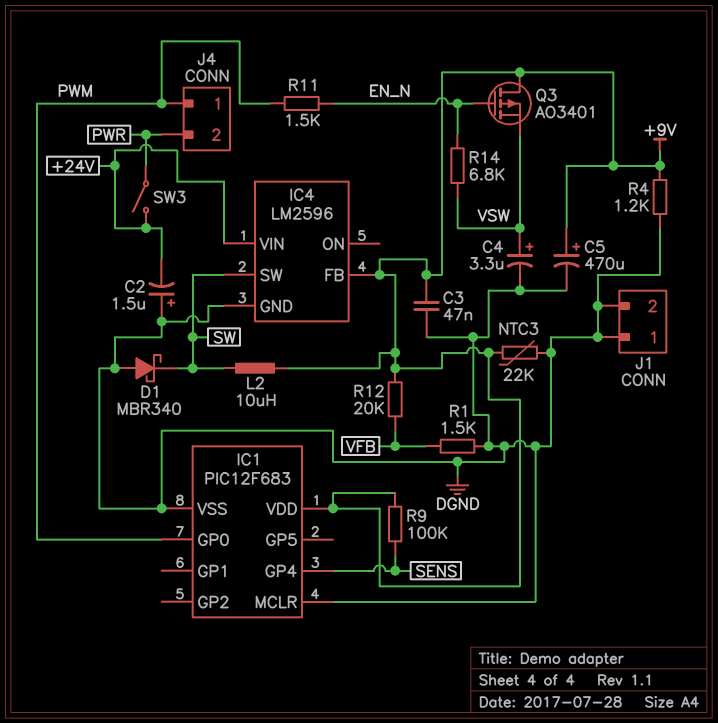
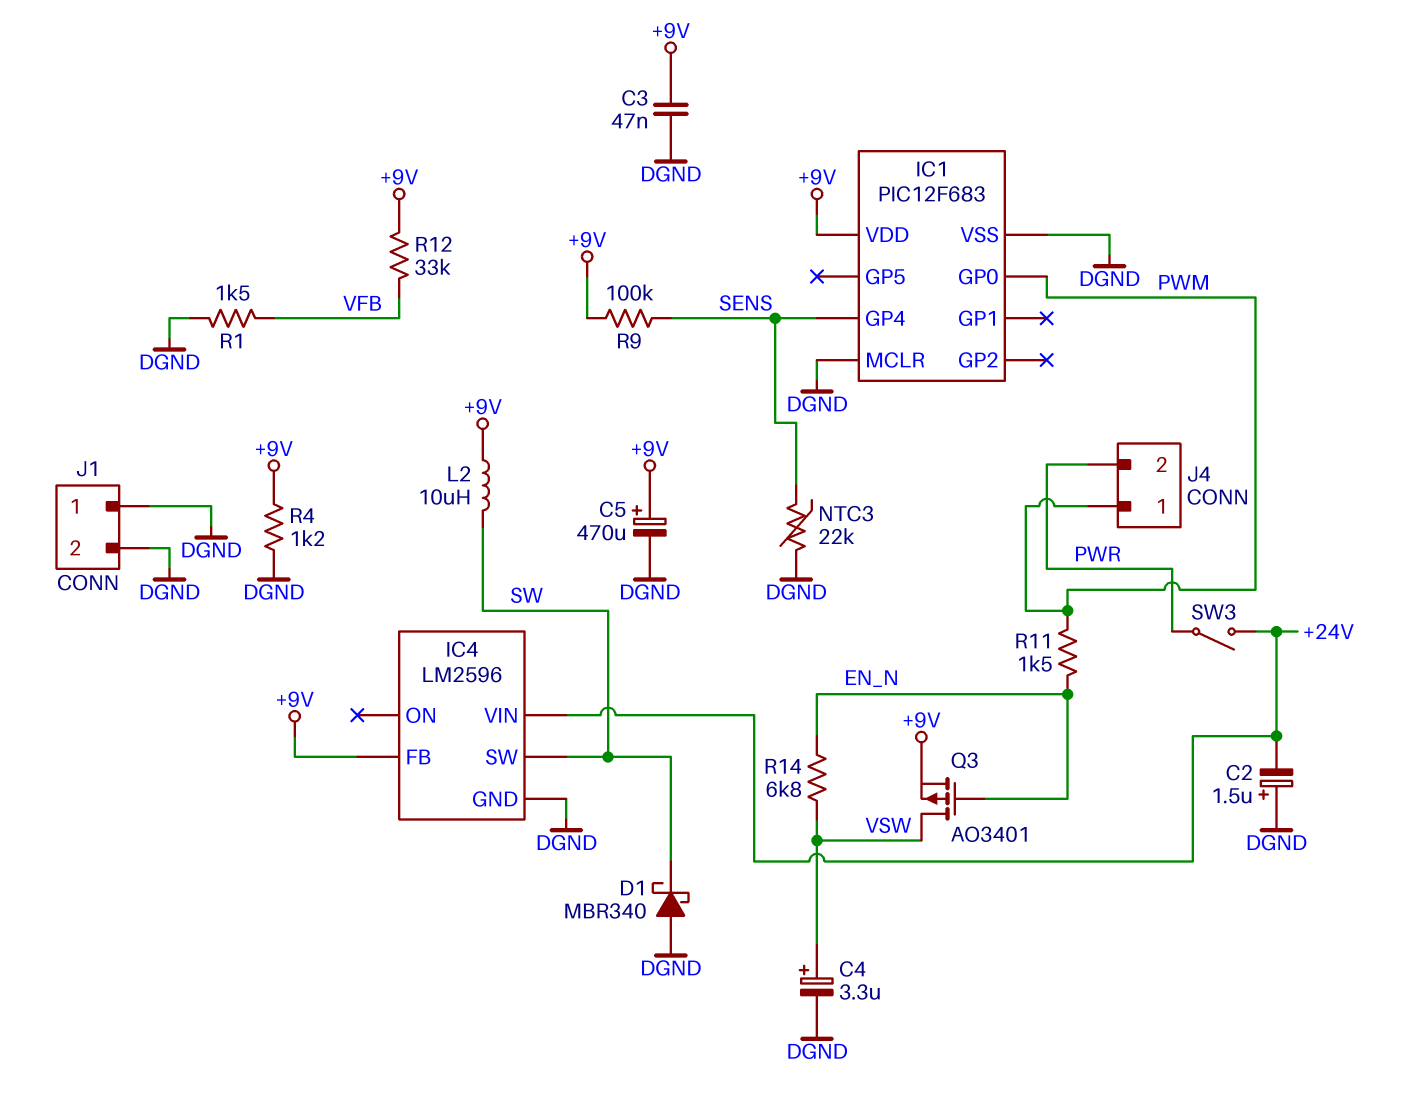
NTC3: 22k (+9V, DGND) -> 22k (DGND, SENS)
Q3: PMOS AO3401 (G EN_N, D +9V, S VSW) -> PMOS AO3401 (G EN_N, D VSW, S +9V)
R12: 20k (+9V, VFB) -> 33k (+9V, VFB)

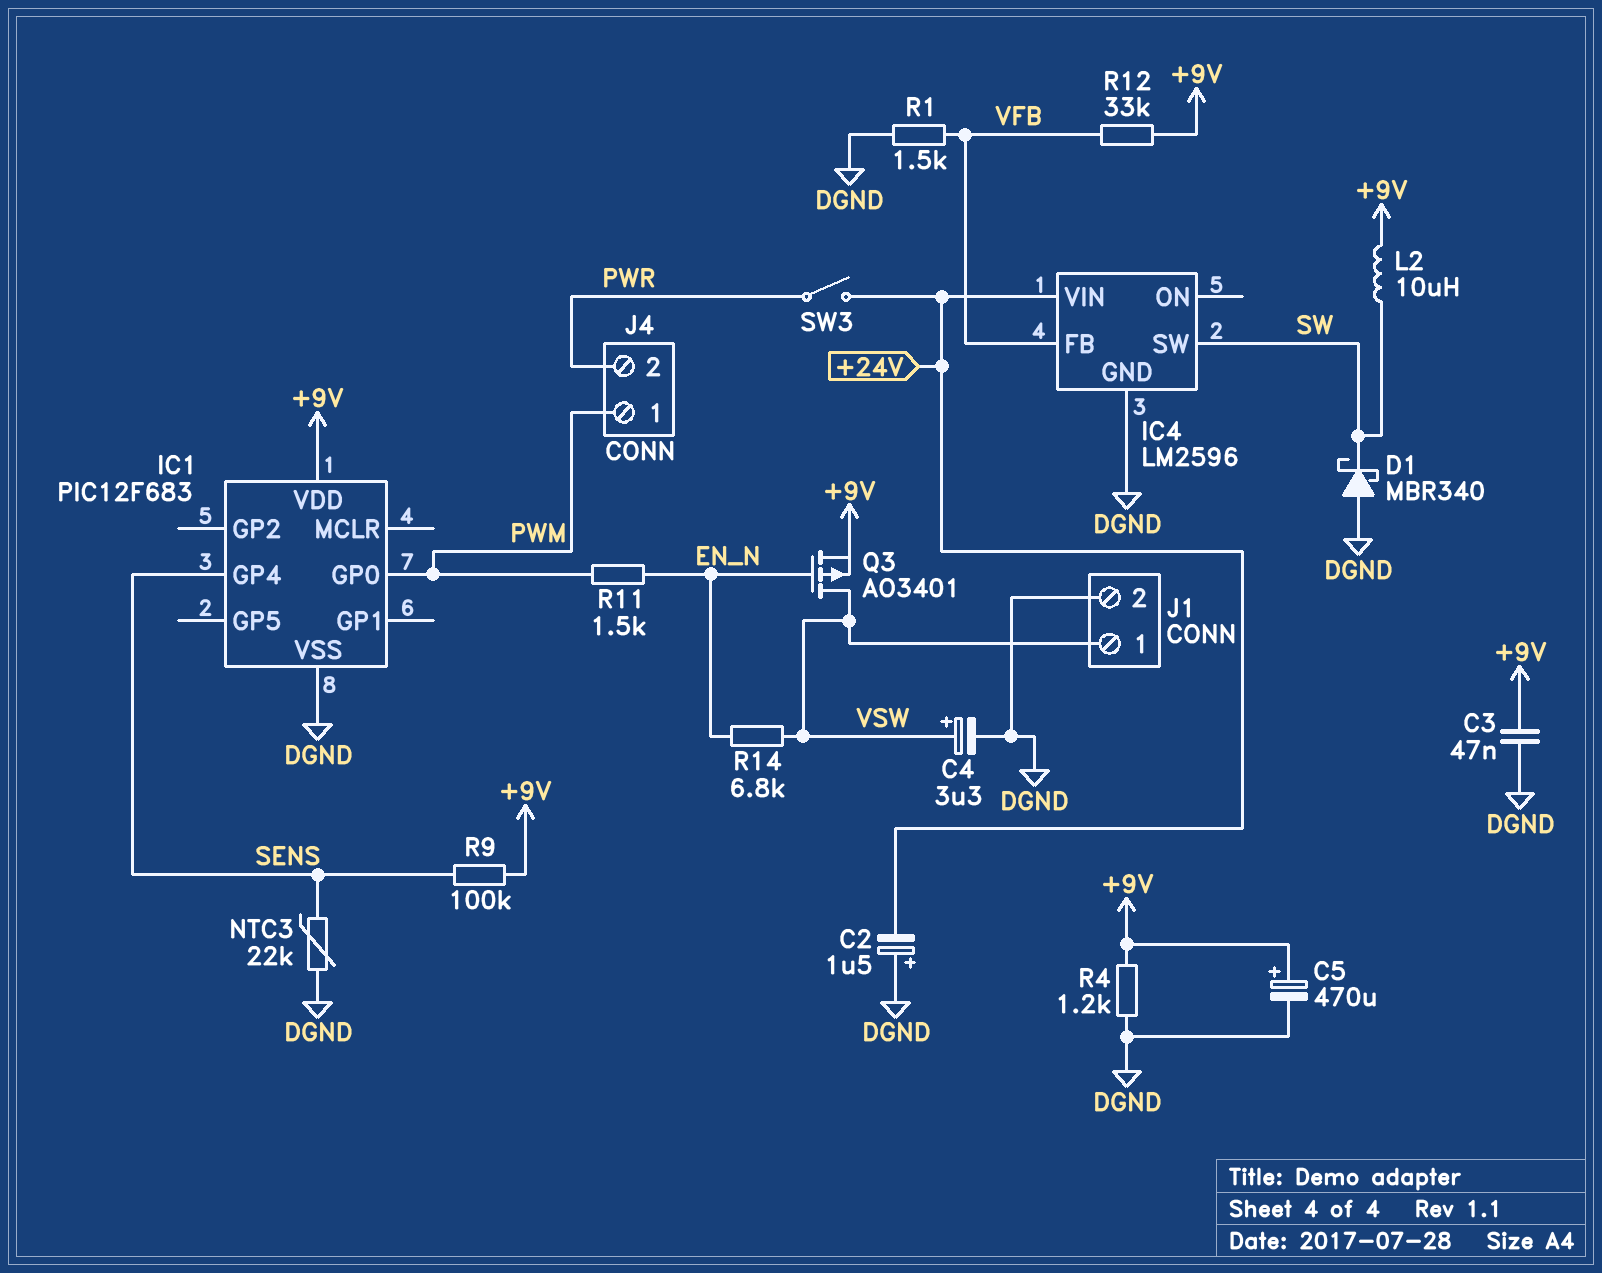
IC1 pin MCLR: DGND -> none
IC4 pin FB: +9V -> VFB
J1 pin 1: DGND -> VSW

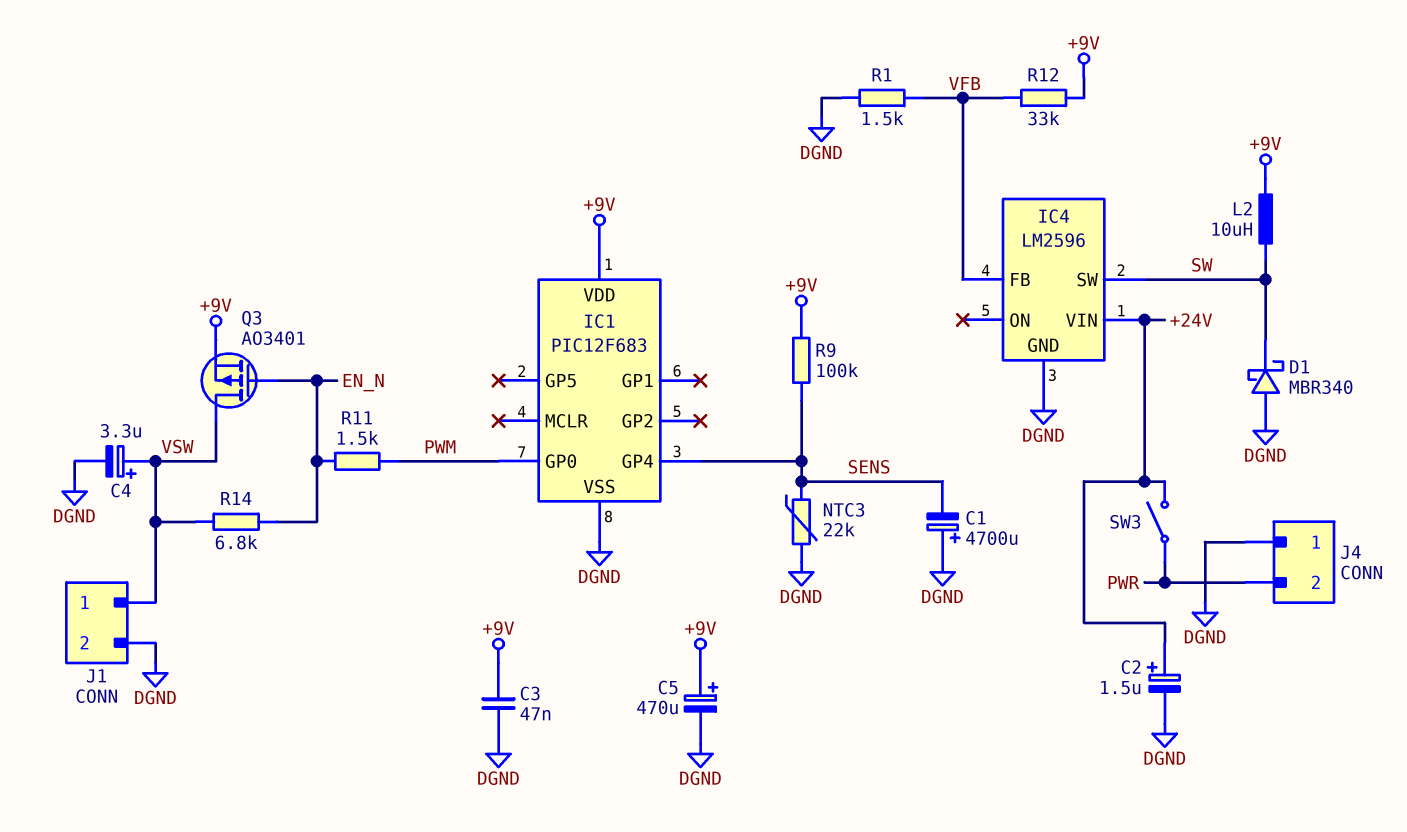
C1: none -> 4700uF (plus DGND, minus SENS)
C2: 1.5uF (plus DGND, minus +24V) -> 1.5uF (plus +24V, minus DGND)
J4 pin 1: PWM -> DGND
R4: 1.2k (+9V, DGND) -> none

